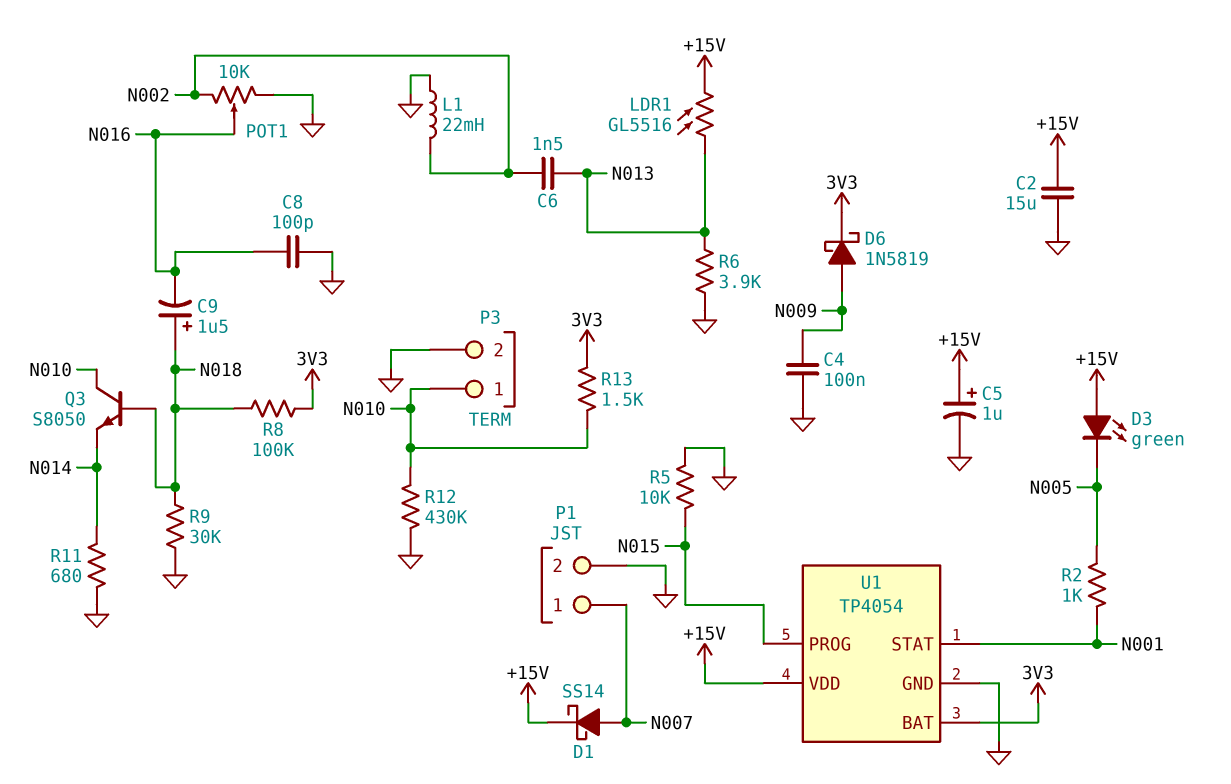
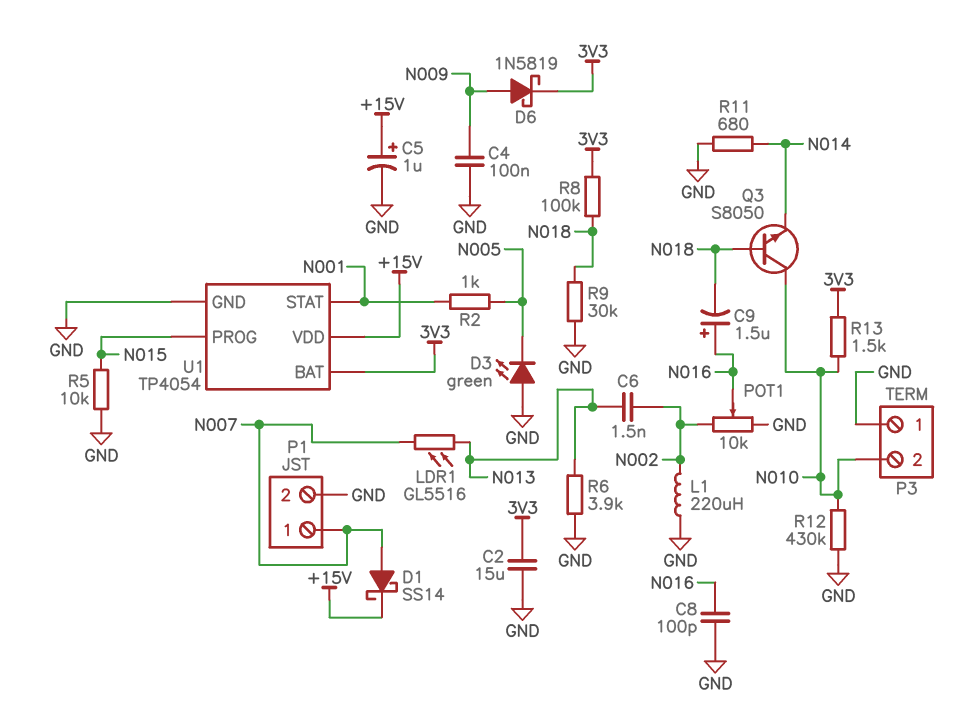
C2: 15uF (+15V, GND) -> 15uF (3V3, GND)
C9: 1.5uF (plus N018, minus N016) -> 1.5uF (plus N016, minus N018)
D3: LED green (A +15V, K N005) -> LED green (A GND, K N005)
L1: 22mH (GND, N002) -> 220uH (GND, N002)
LDR1: GL5516 (+15V, N013) -> GL5516 (N007, N013)
P3 pin 1: N010 -> GND
P3 pin 2: GND -> N010

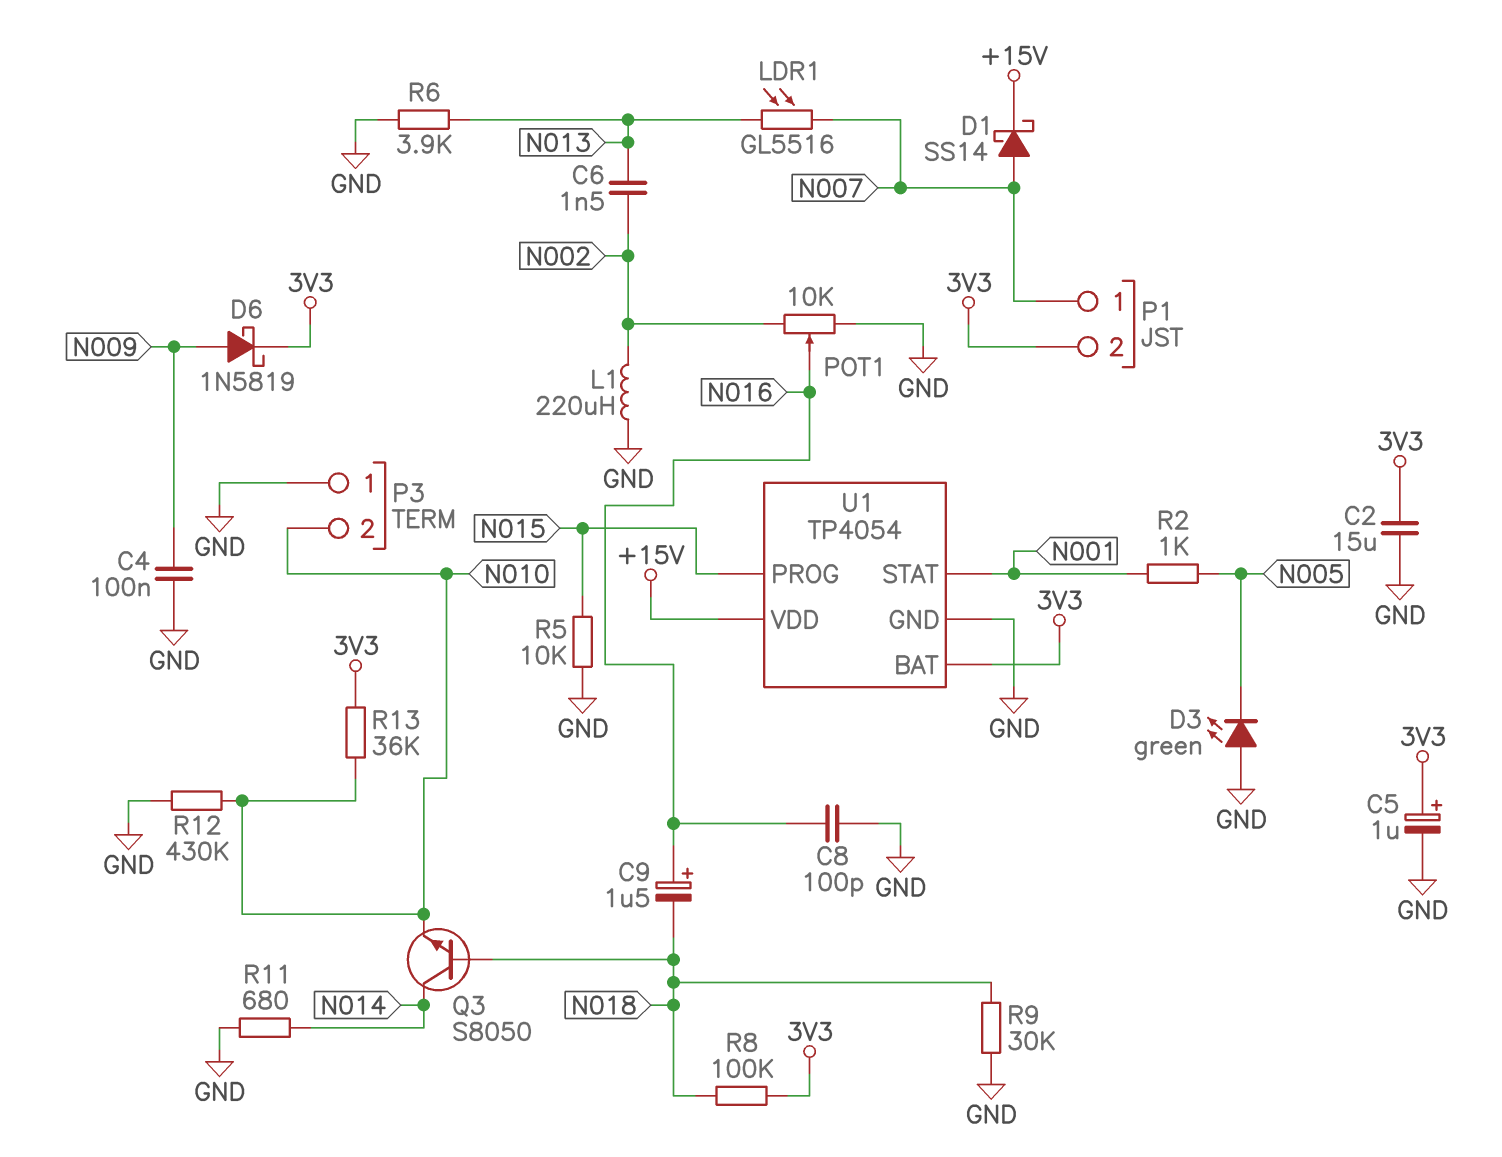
C5: 1uF (plus +15V, minus GND) -> 1uF (plus 3V3, minus GND)
P1 pin 2: GND -> 3V3
Q3: NPN S8050 (B N018, C N010, E N014) -> NPN S8050 (B N018, C N014, E N010)
R13: 1.5k (3V3, N010) -> 36k (3V3, N010)

